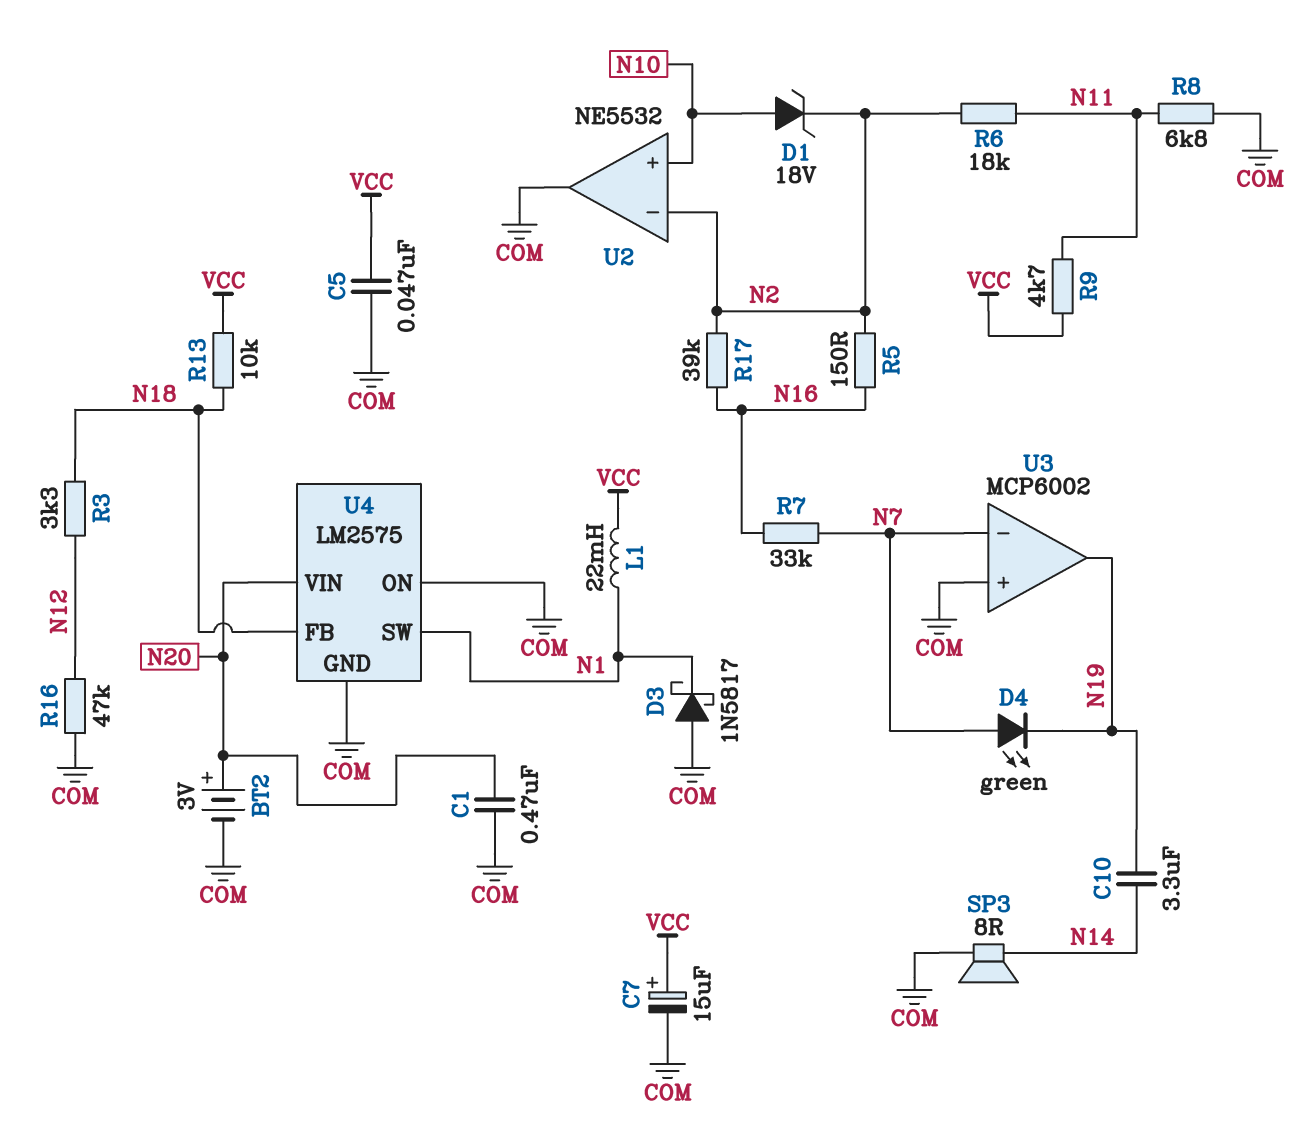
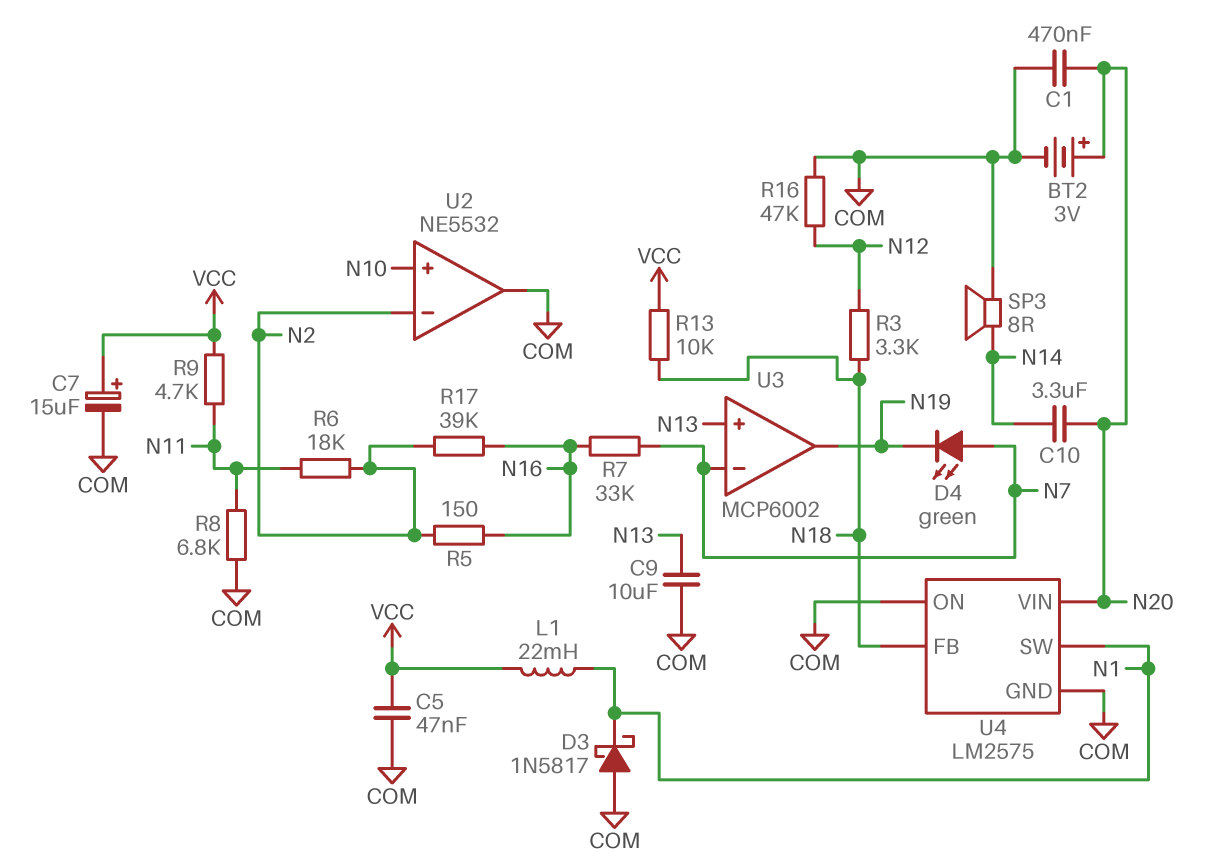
C9: none -> 10uF (COM, N13)
C10: 3.3uF (N14, N19) -> 3.3uF (N14, N20)
D1: zener 18V (A N10, K N2) -> none
U3 pin in+: COM -> N13

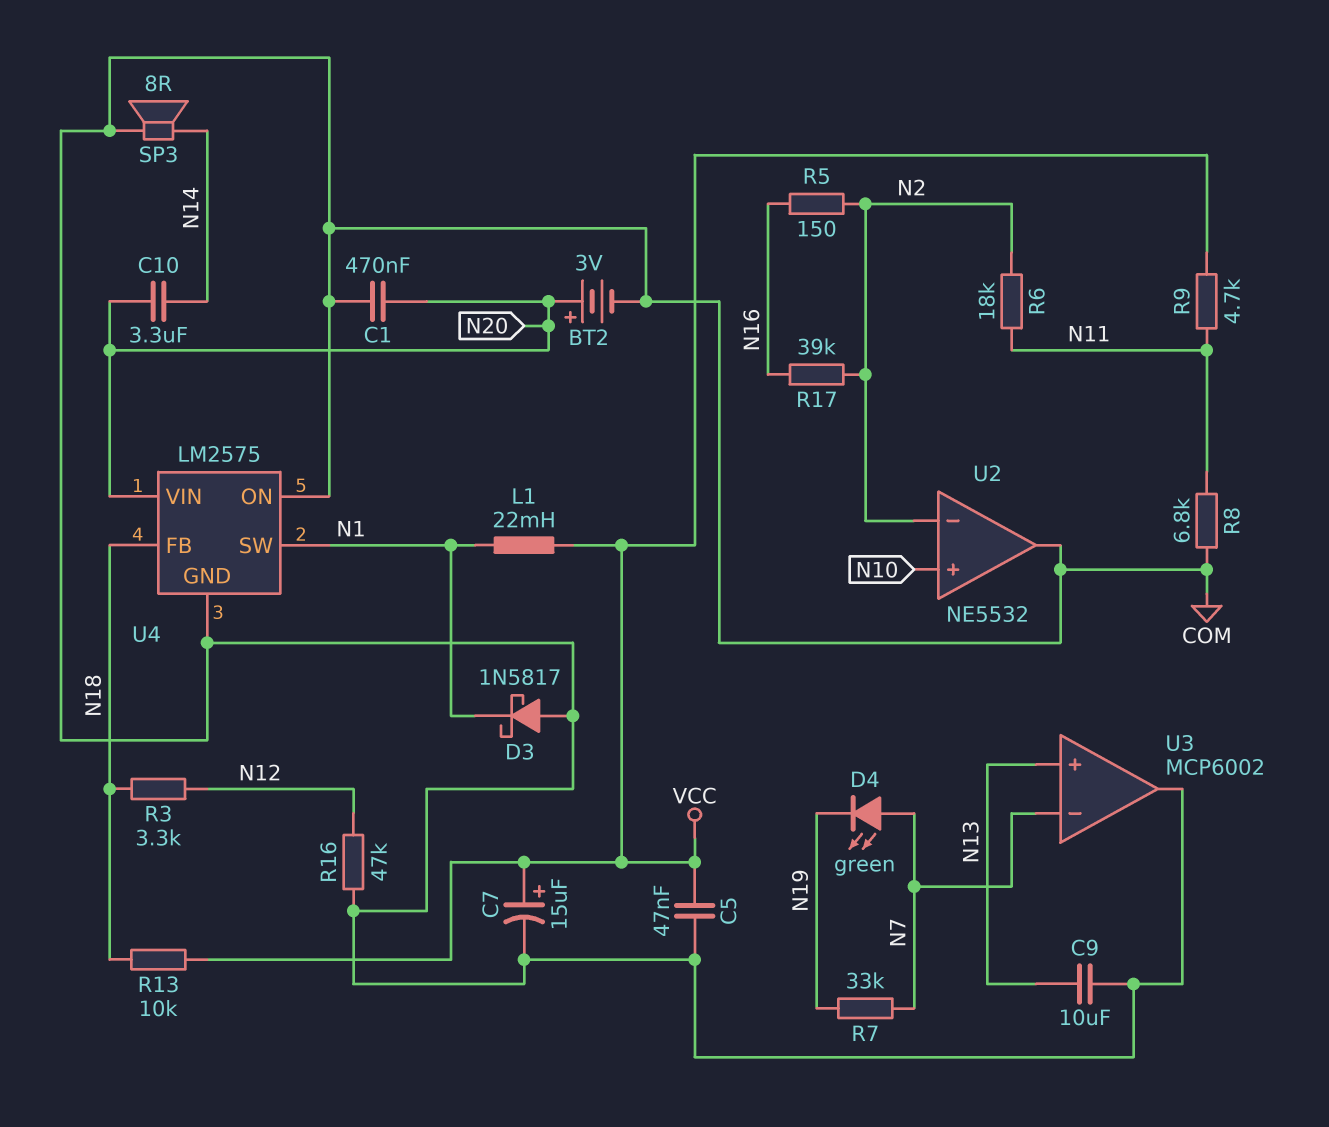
R7: 33k (N7, N16) -> 33k (N7, N19)
U3 pin out: N19 -> COM

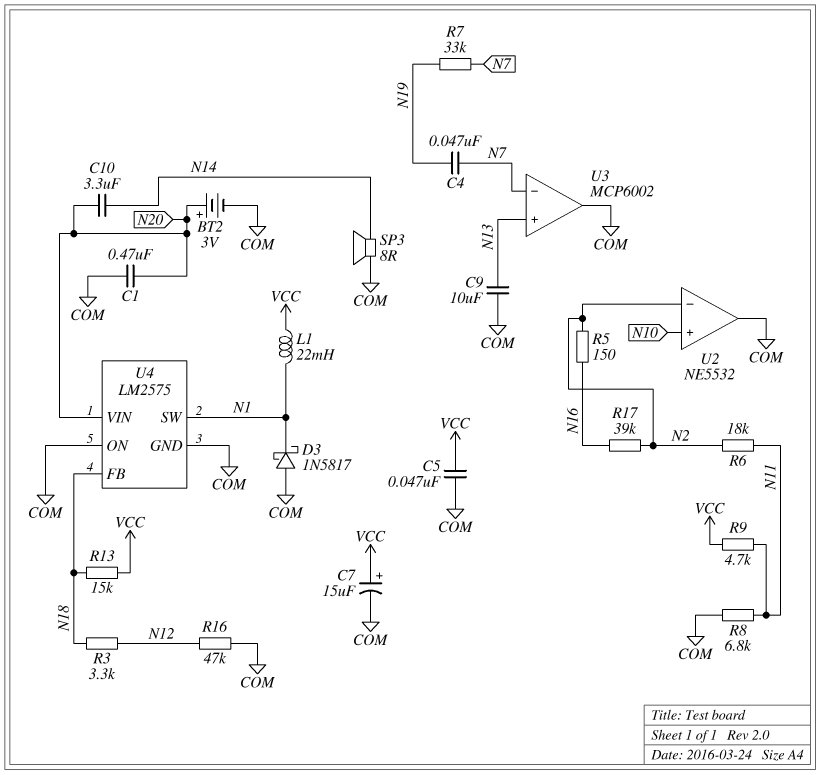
C4: none -> 47nF (N7, N19)
D4: LED green (A N7, K N19) -> none
R13: 10k (N18, VCC) -> 15k (N18, VCC)

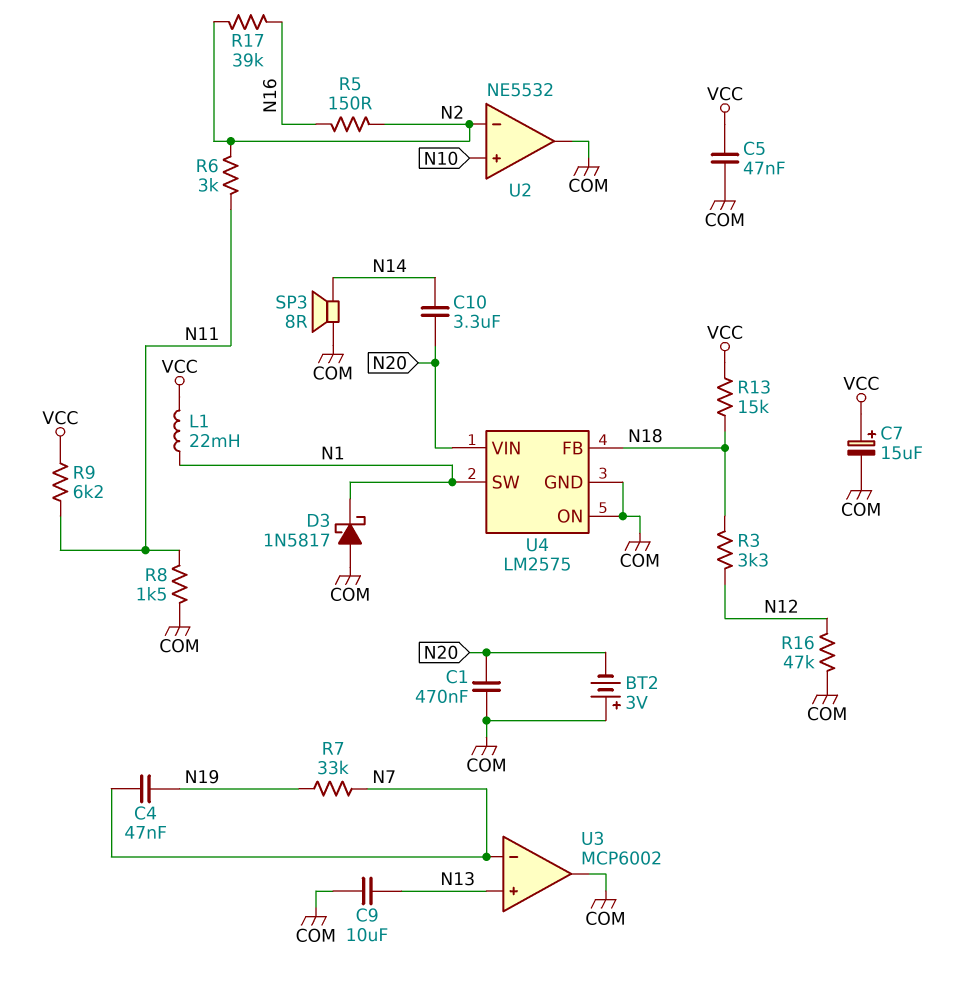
BT2: 3V (plus N20, minus COM) -> 3V (plus COM, minus N20)
R6: 18k (N2, N11) -> 3k (N2, N11)
R8: 6.8k (COM, N11) -> 1.5k (COM, N11)
R9: 4.7k (N11, VCC) -> 6.2k (N11, VCC)

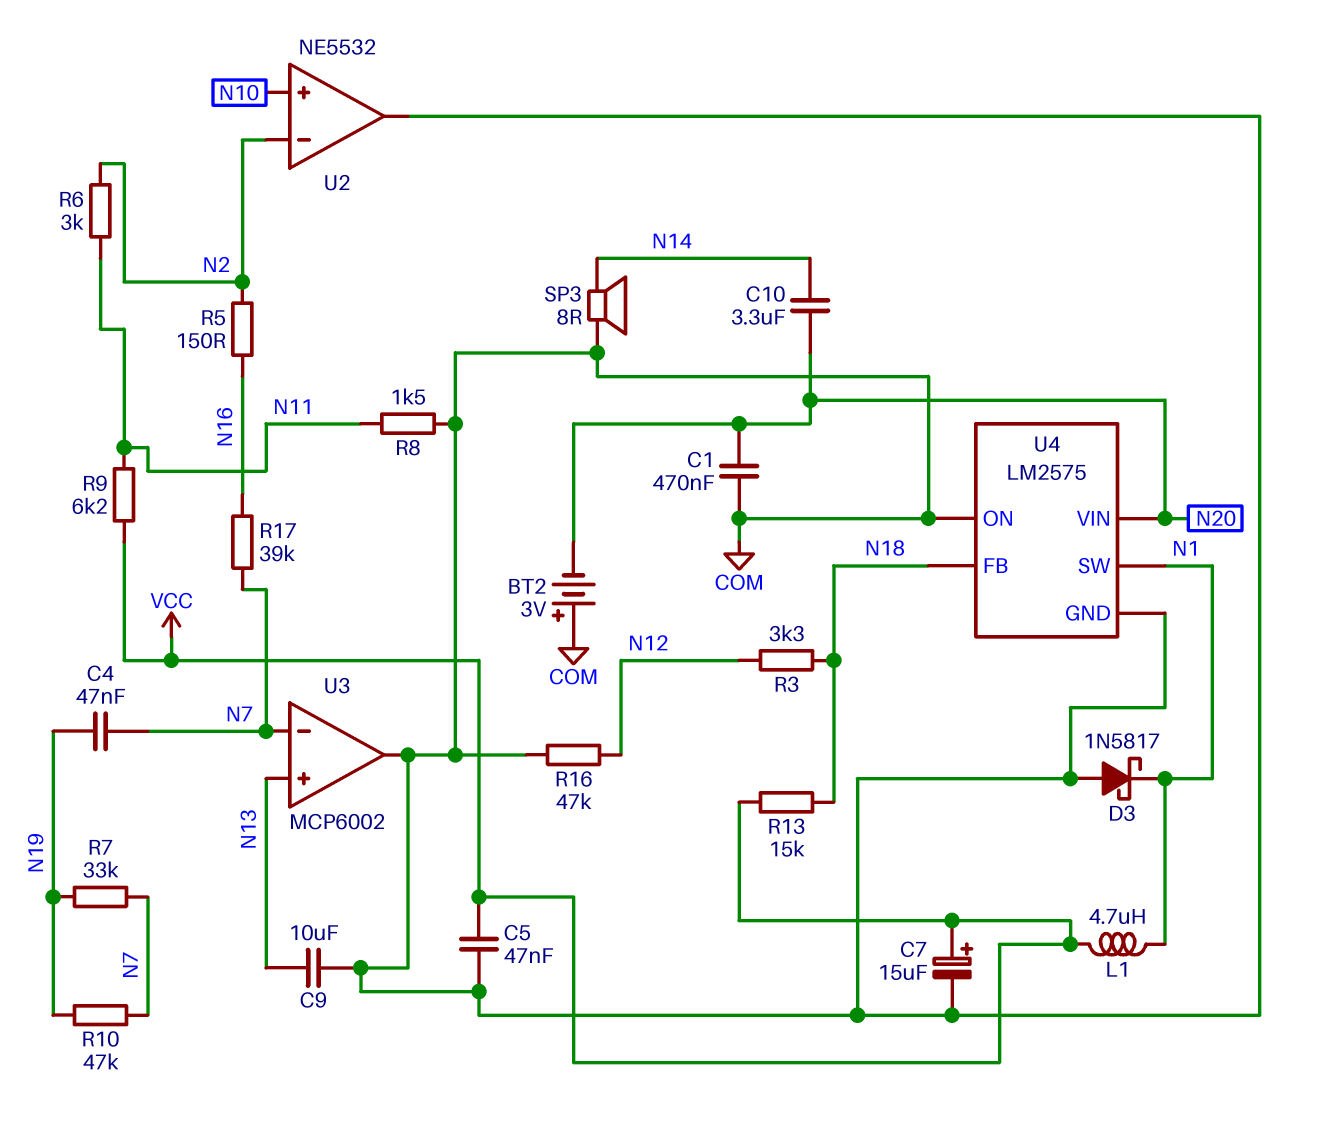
L1: 22mH (N1, VCC) -> 4.7uH (N1, VCC)
R10: none -> 47k (N7, N19)
R17: 39k (N2, N16) -> 39k (N7, N16)

